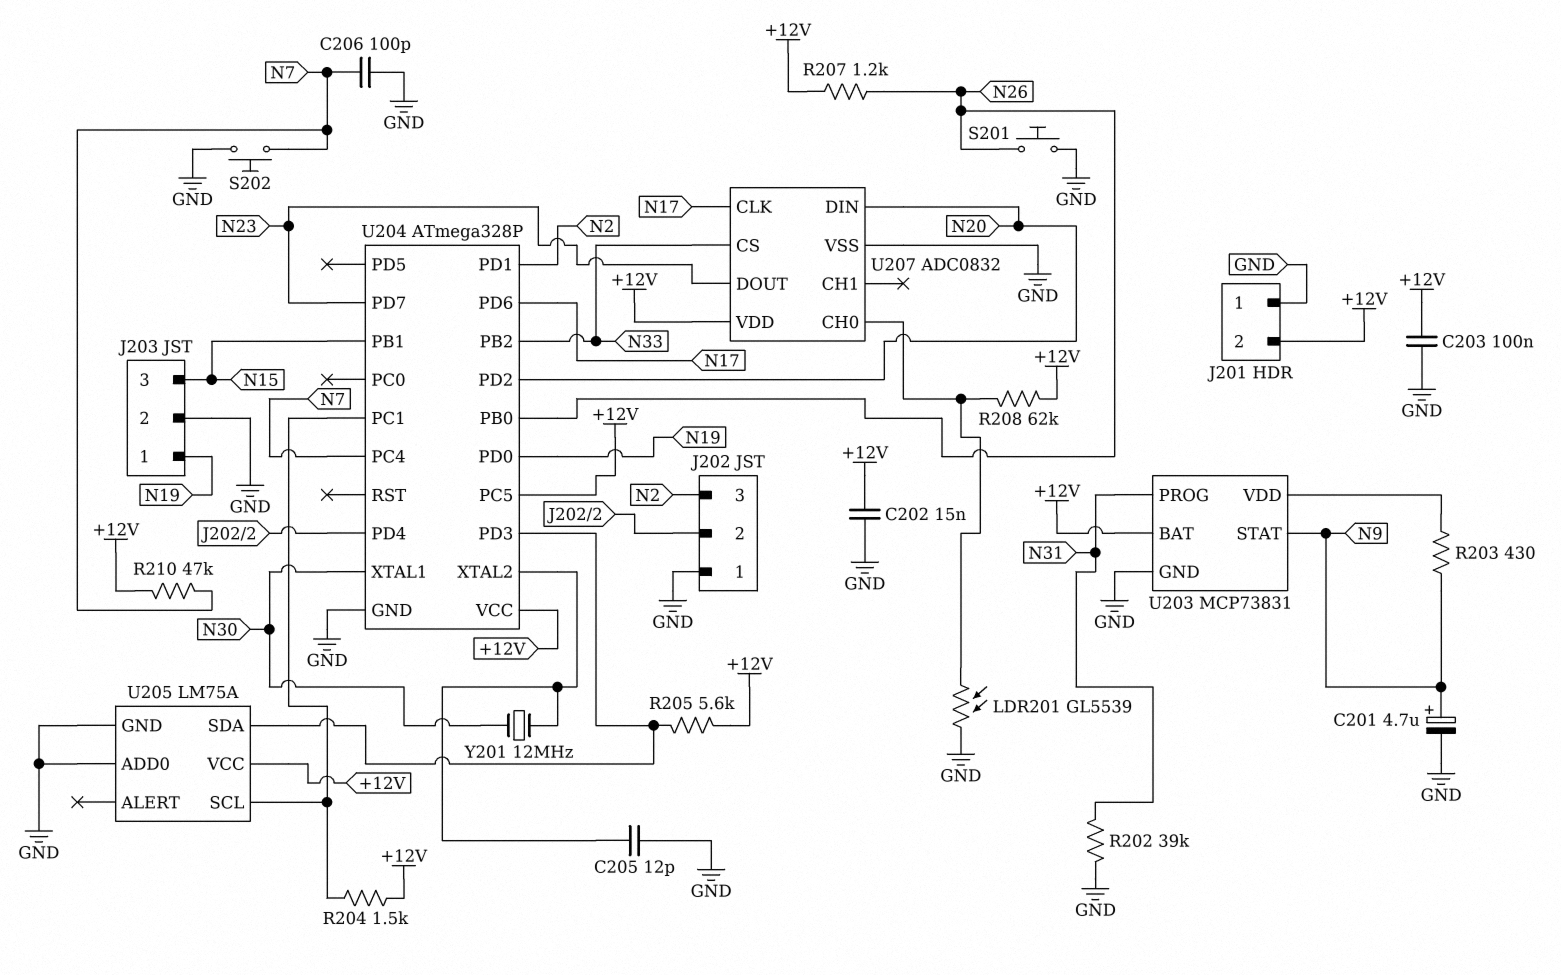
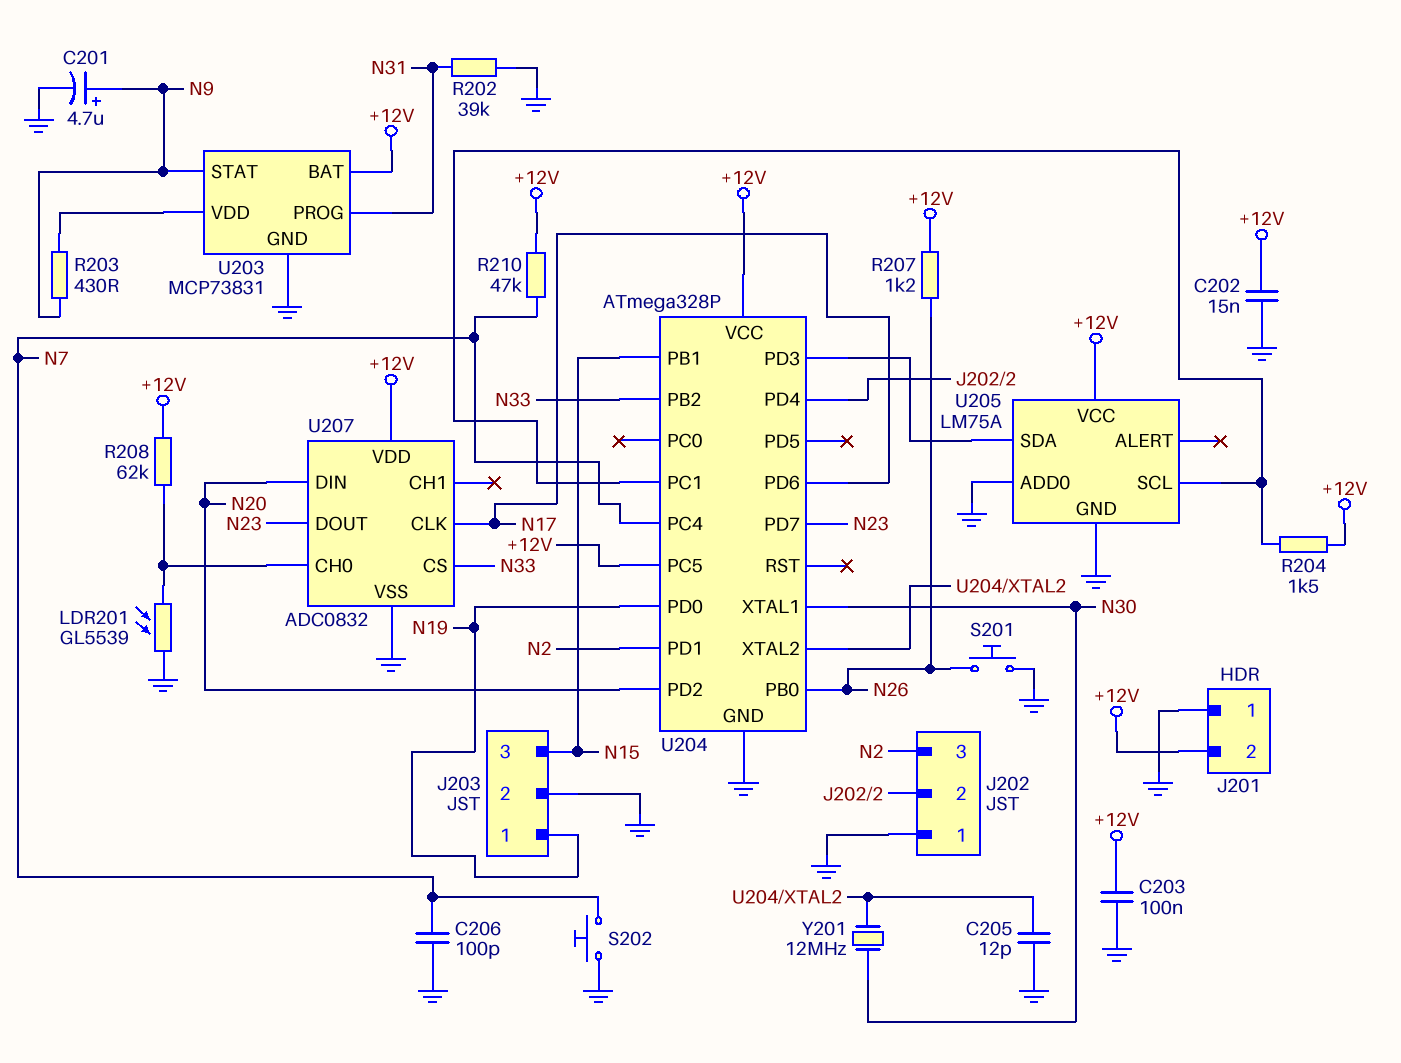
R205: 5.6k (+12V, U204/PD3) -> none

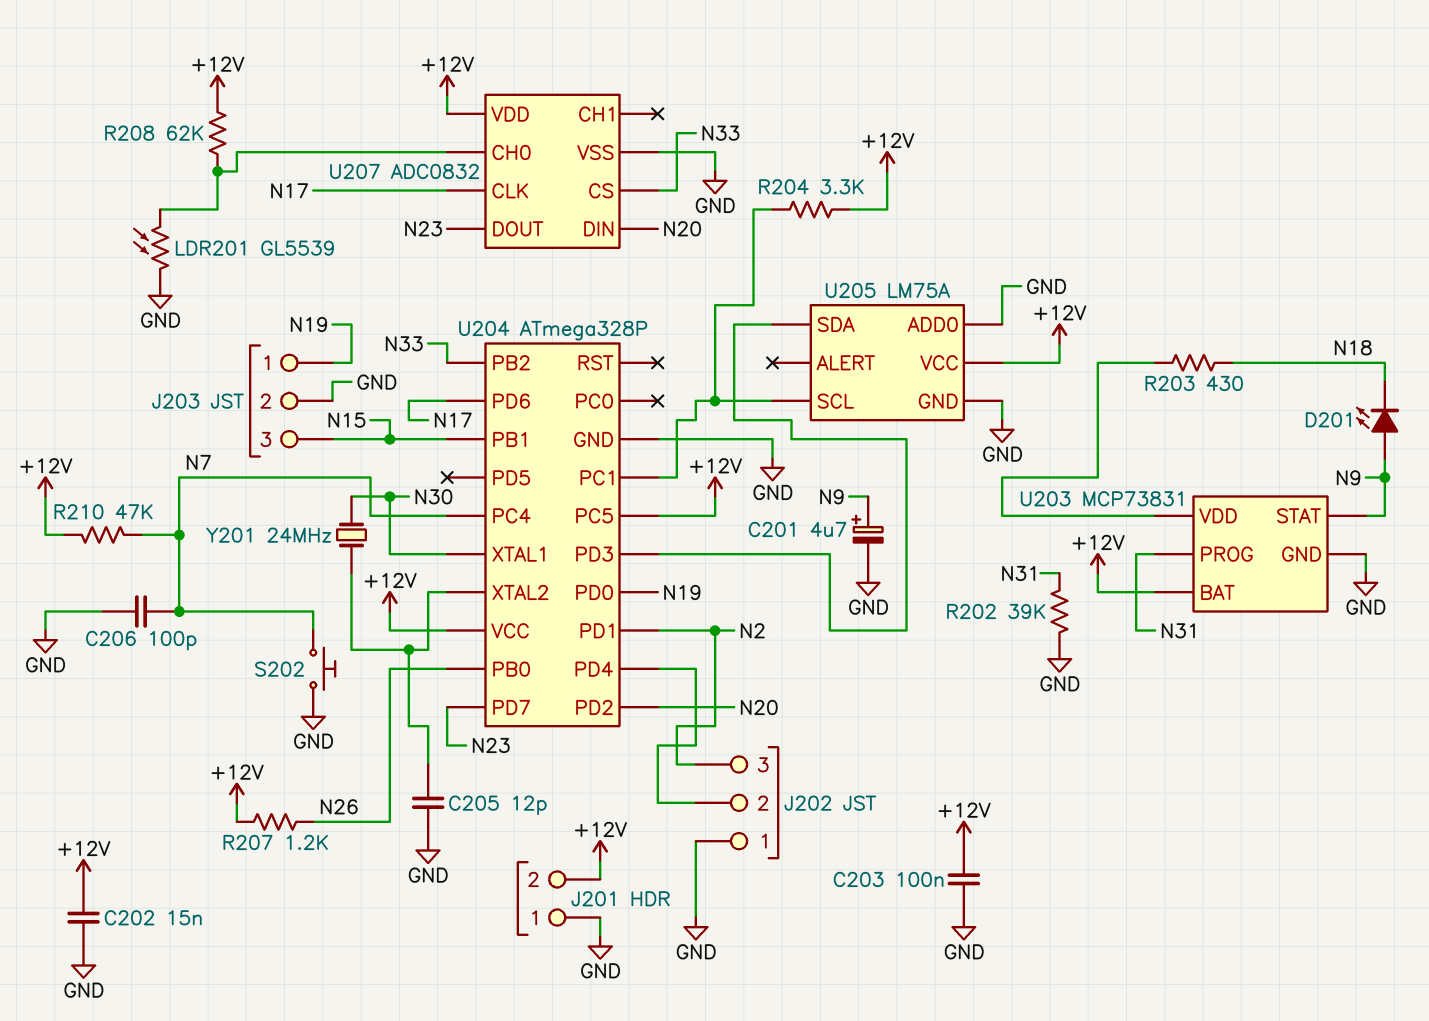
D201: none -> LED (A N9, K N18)
R203: 430 (N9, U203/VDD) -> 430 (N18, U203/VDD)
R204: 1.5k (+12V, U204/PC1) -> 3.3k (+12V, U204/PC1)
S201: button (GND, N26) -> none
Y201: 12MHz (N30, U204/XTAL2) -> 24MHz (N30, U204/XTAL2)

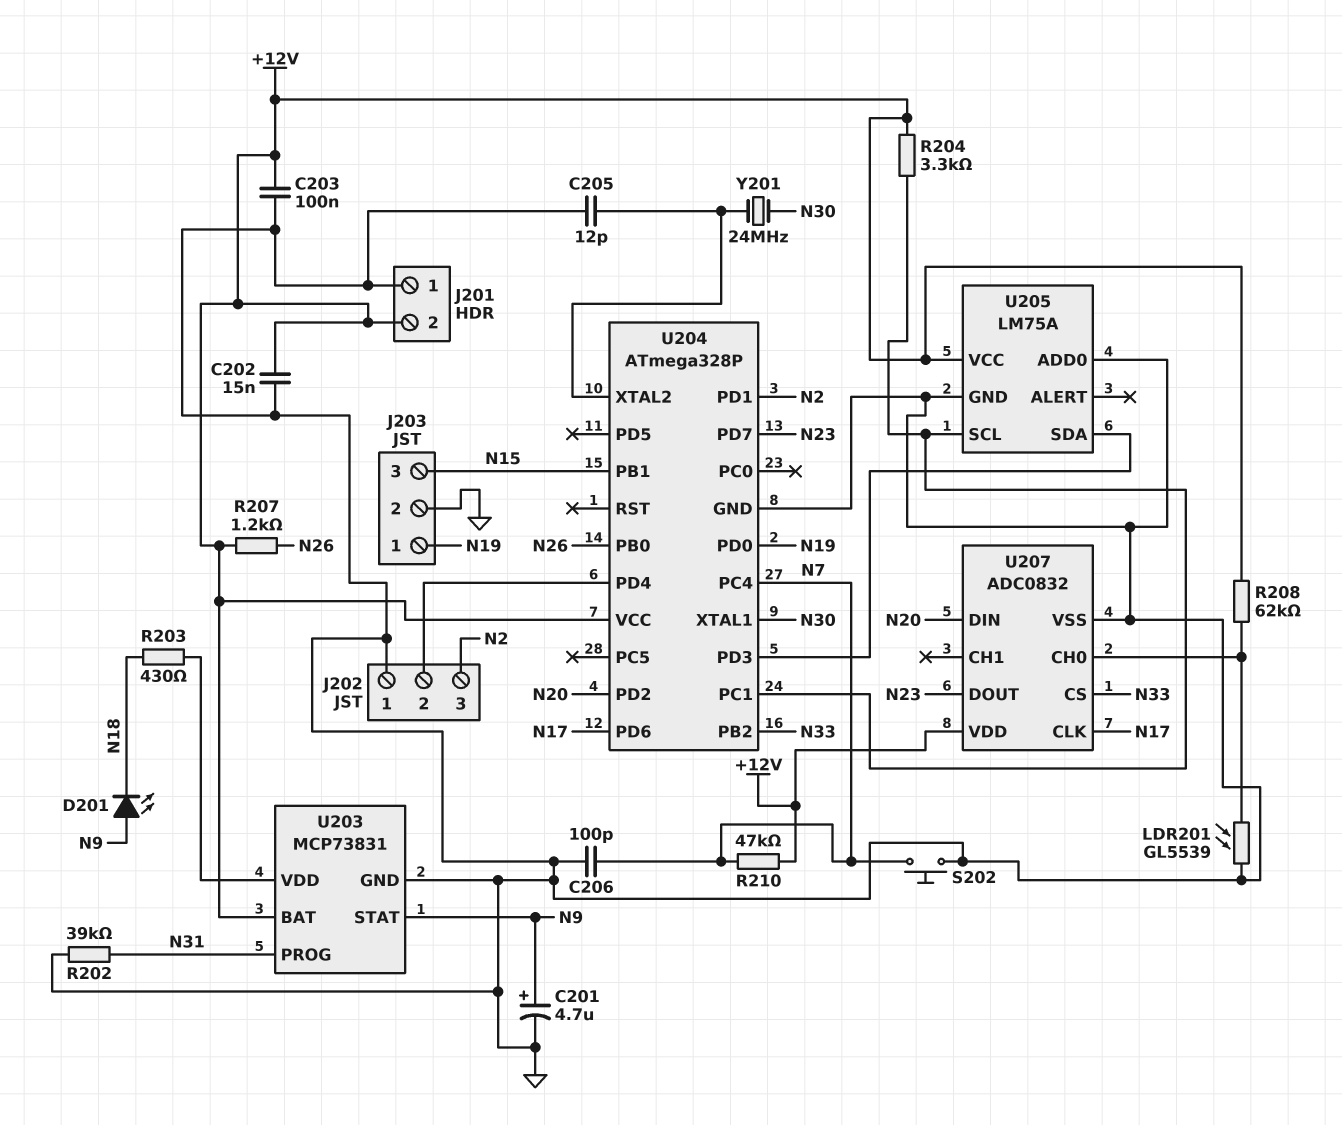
U204 pin PC5: +12V -> none

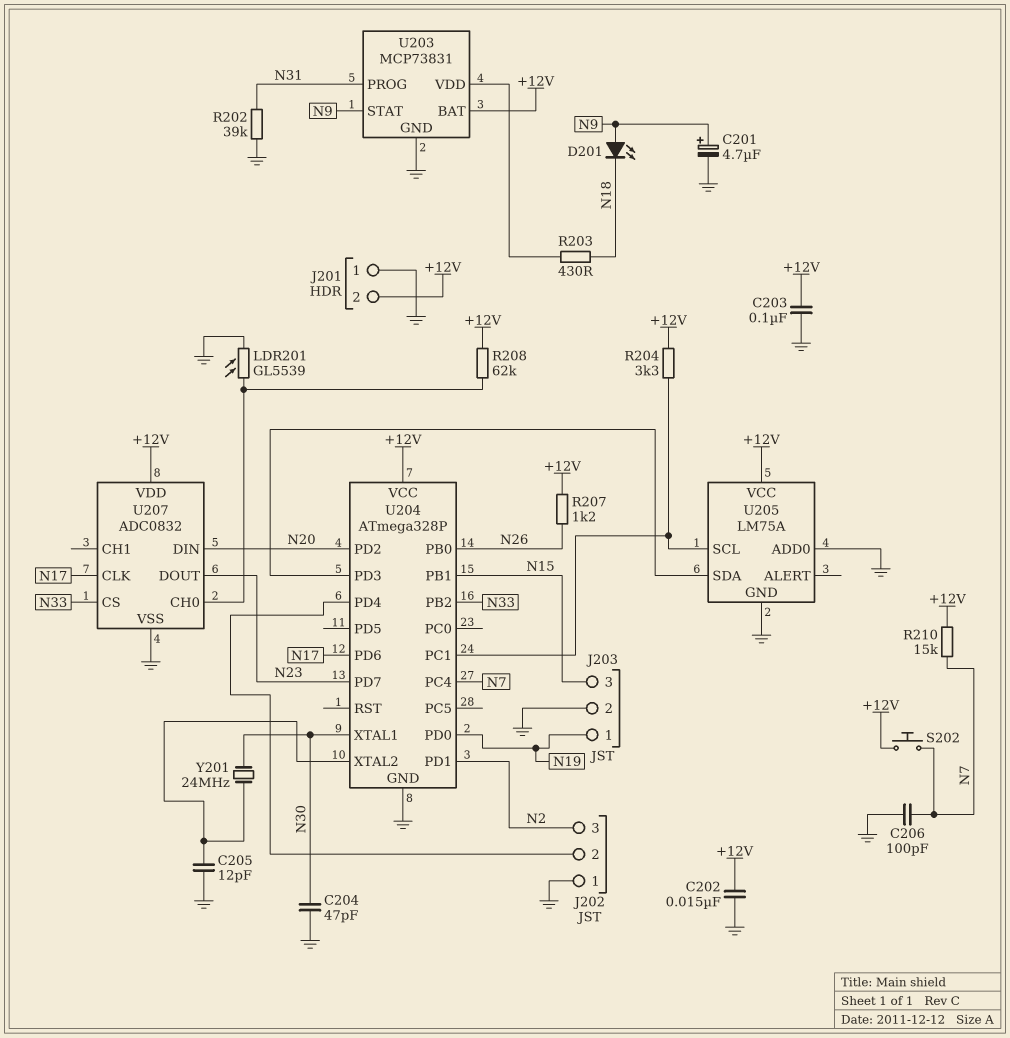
C204: none -> 47pF (GND, N30)
R210: 47k (+12V, N7) -> 15k (+12V, N7)
S202: button (GND, N7) -> button (+12V, N7)

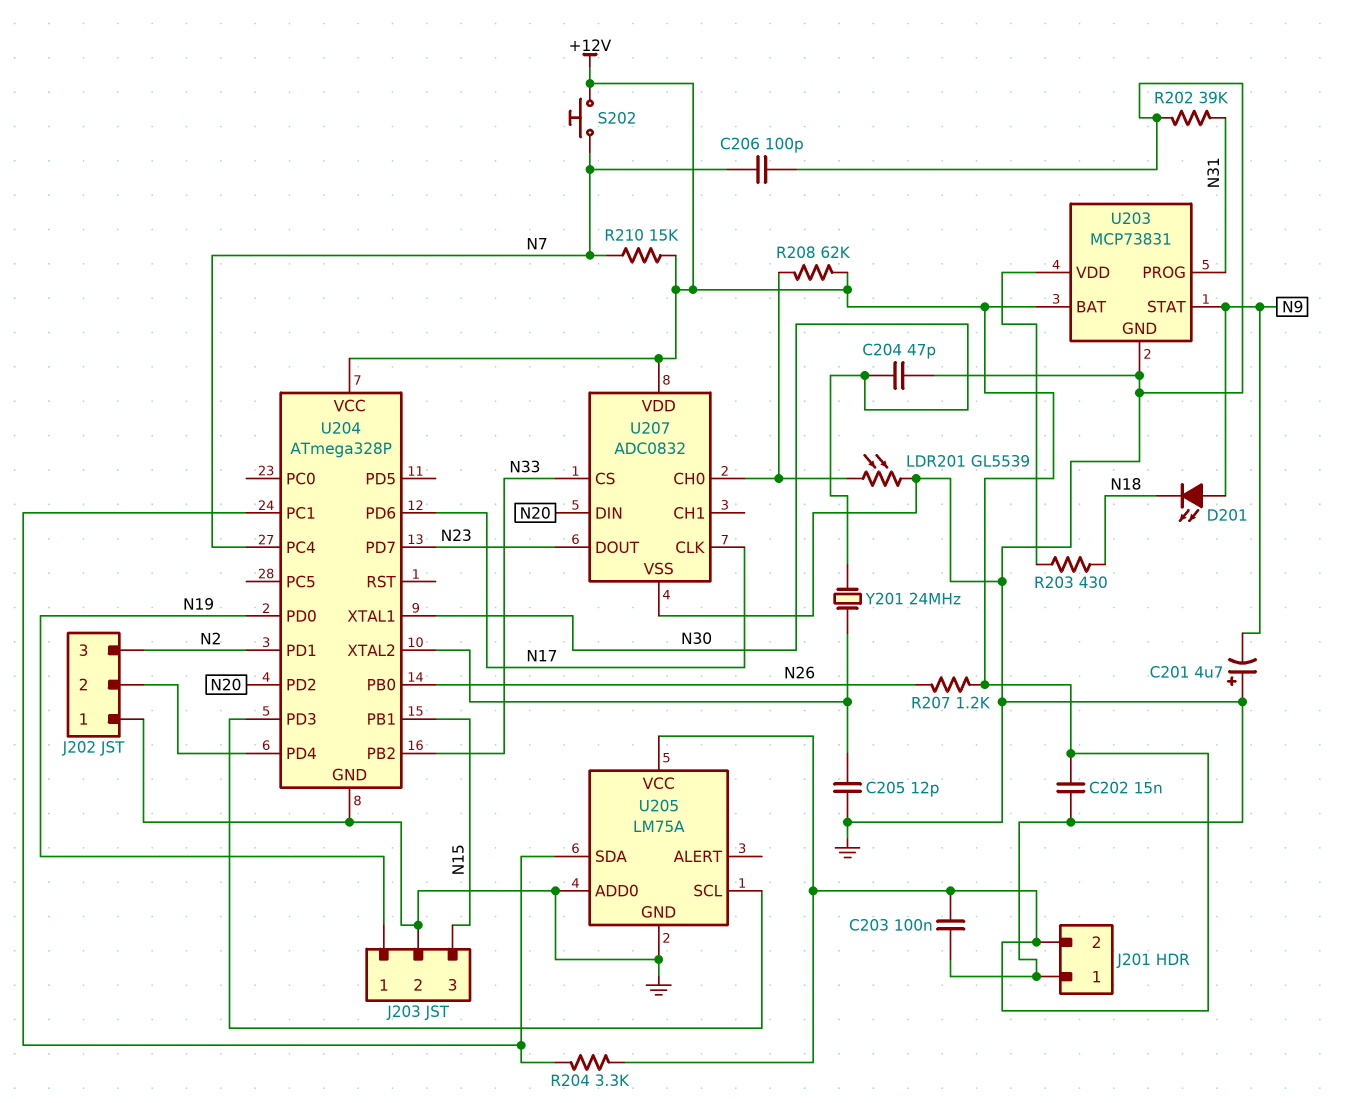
C201: 4.7uF (plus N9, minus GND) -> 4.7uF (plus GND, minus N9)
U205 pin SCL: U204/PC1 -> U204/PD3
U205 pin SDA: U204/PD3 -> U204/PC1

